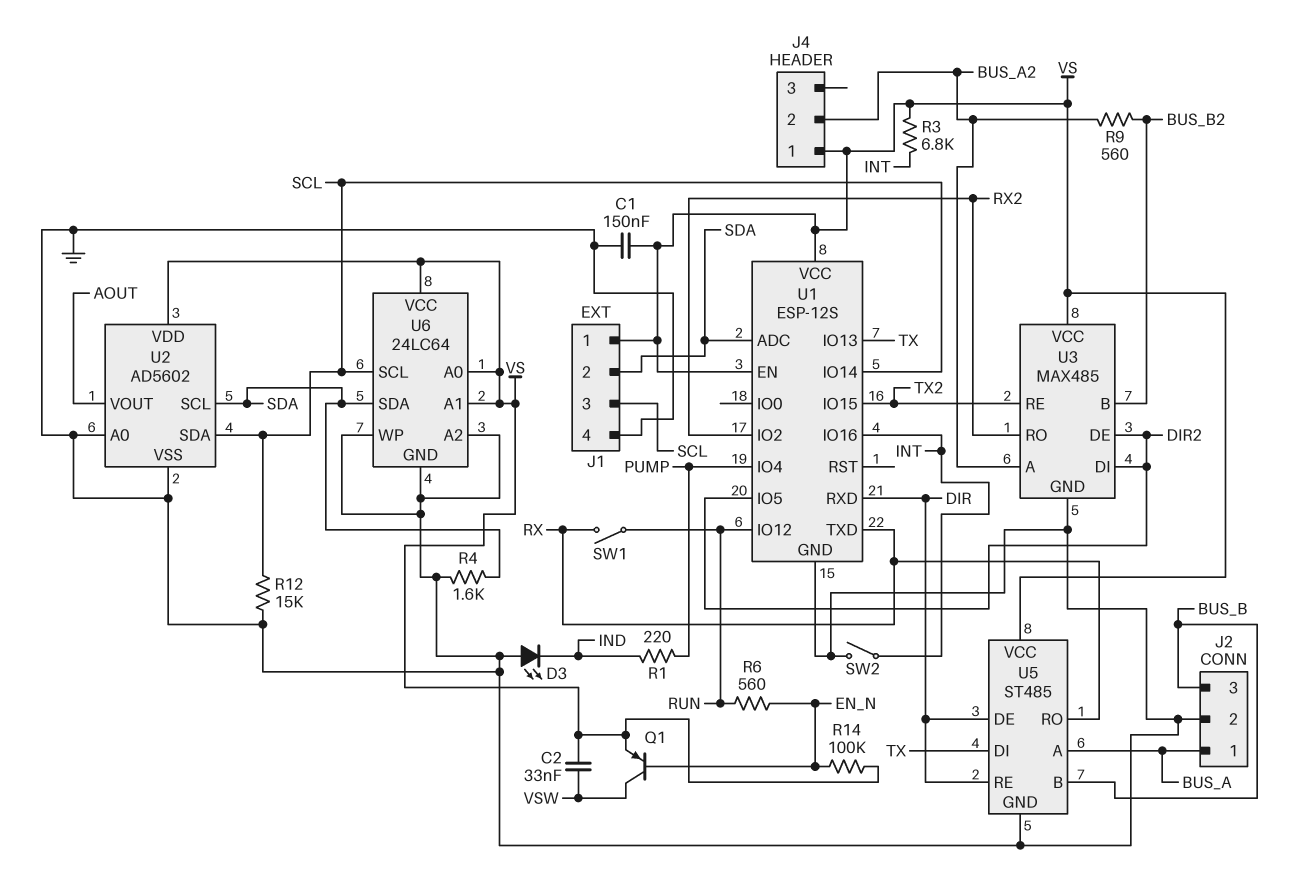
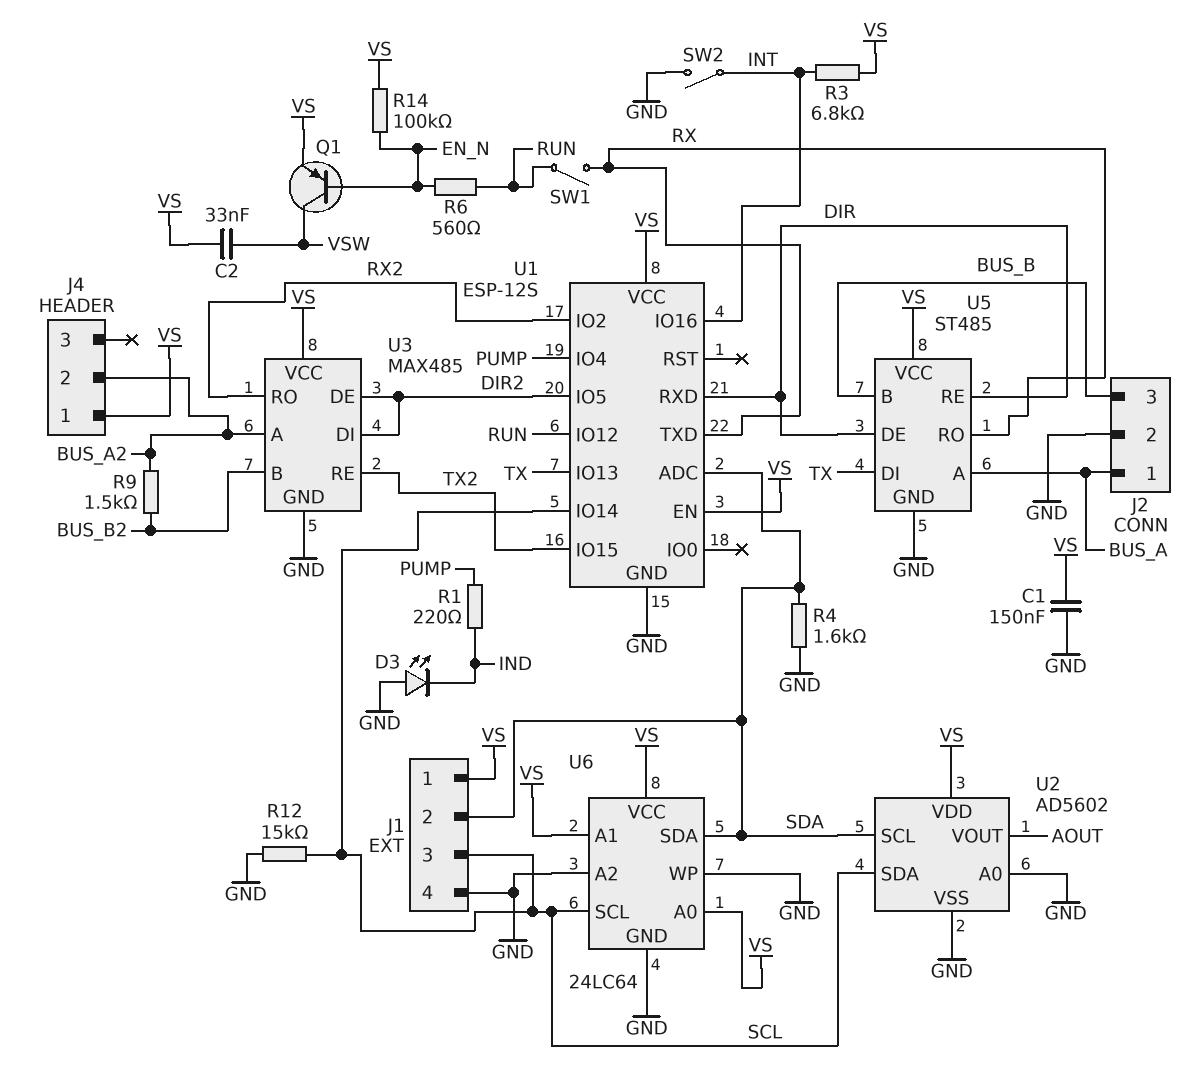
R9: 560 (BUS_A2, BUS_B2) -> 1.5k (BUS_A2, BUS_B2)

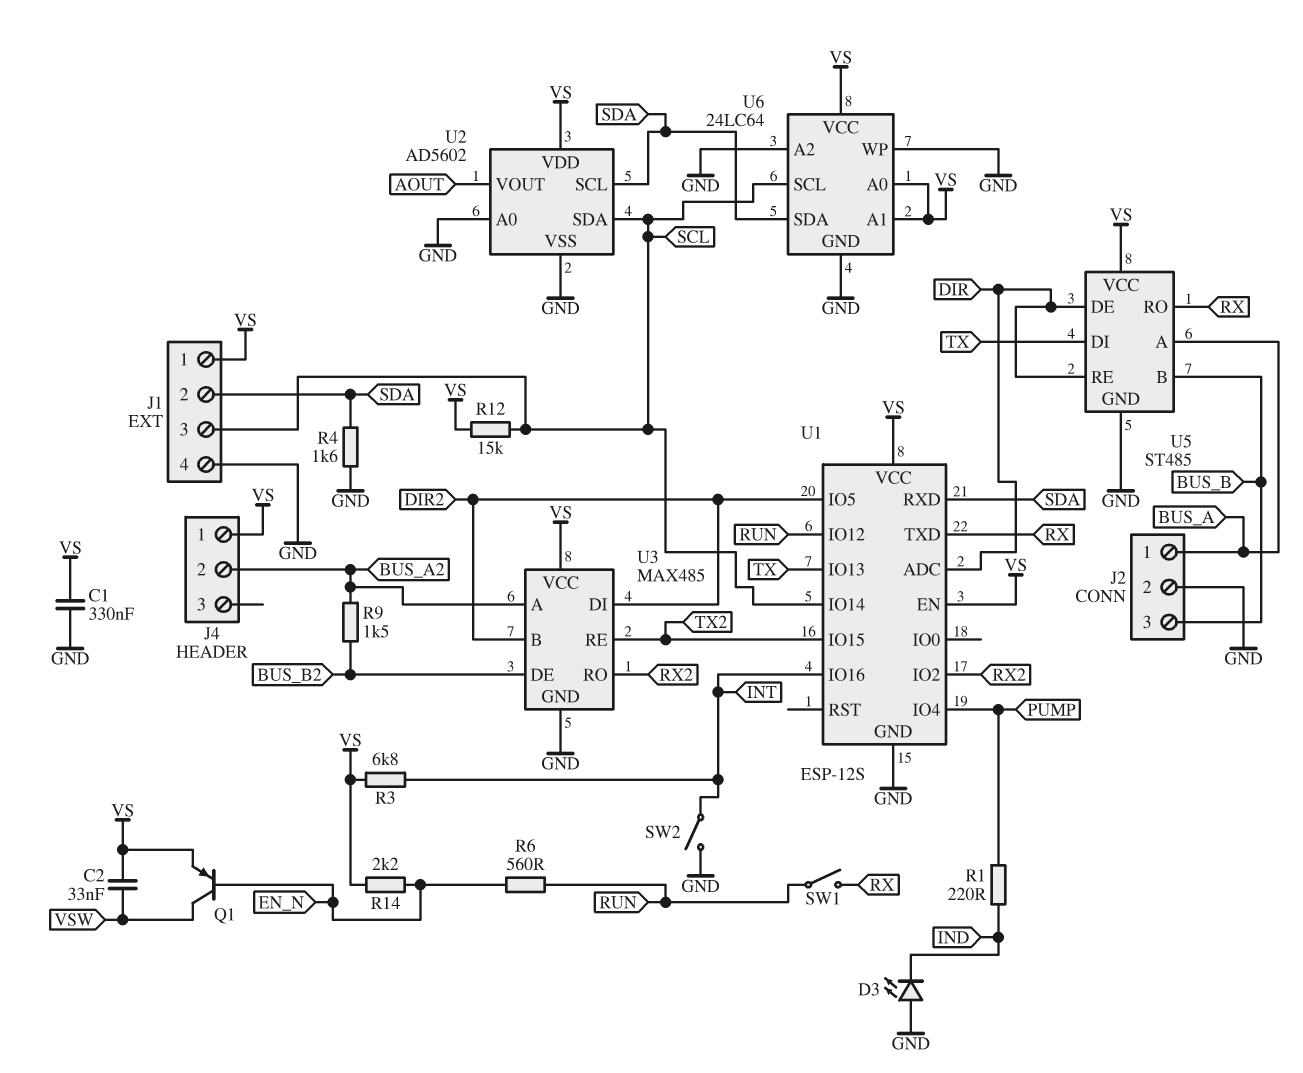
C1: 150nF (GND, VS) -> 330nF (GND, VS)
R12: 15k (GND, SCL) -> 15k (SCL, VS)
R14: 100k (EN_N, VS) -> 2.2k (EN_N, VS)
U1 pin ADC: SDA -> DIR
U1 pin RXD: DIR -> SDA
U3 pin B: BUS_B2 -> DIR2
U3 pin DE: DIR2 -> BUS_B2

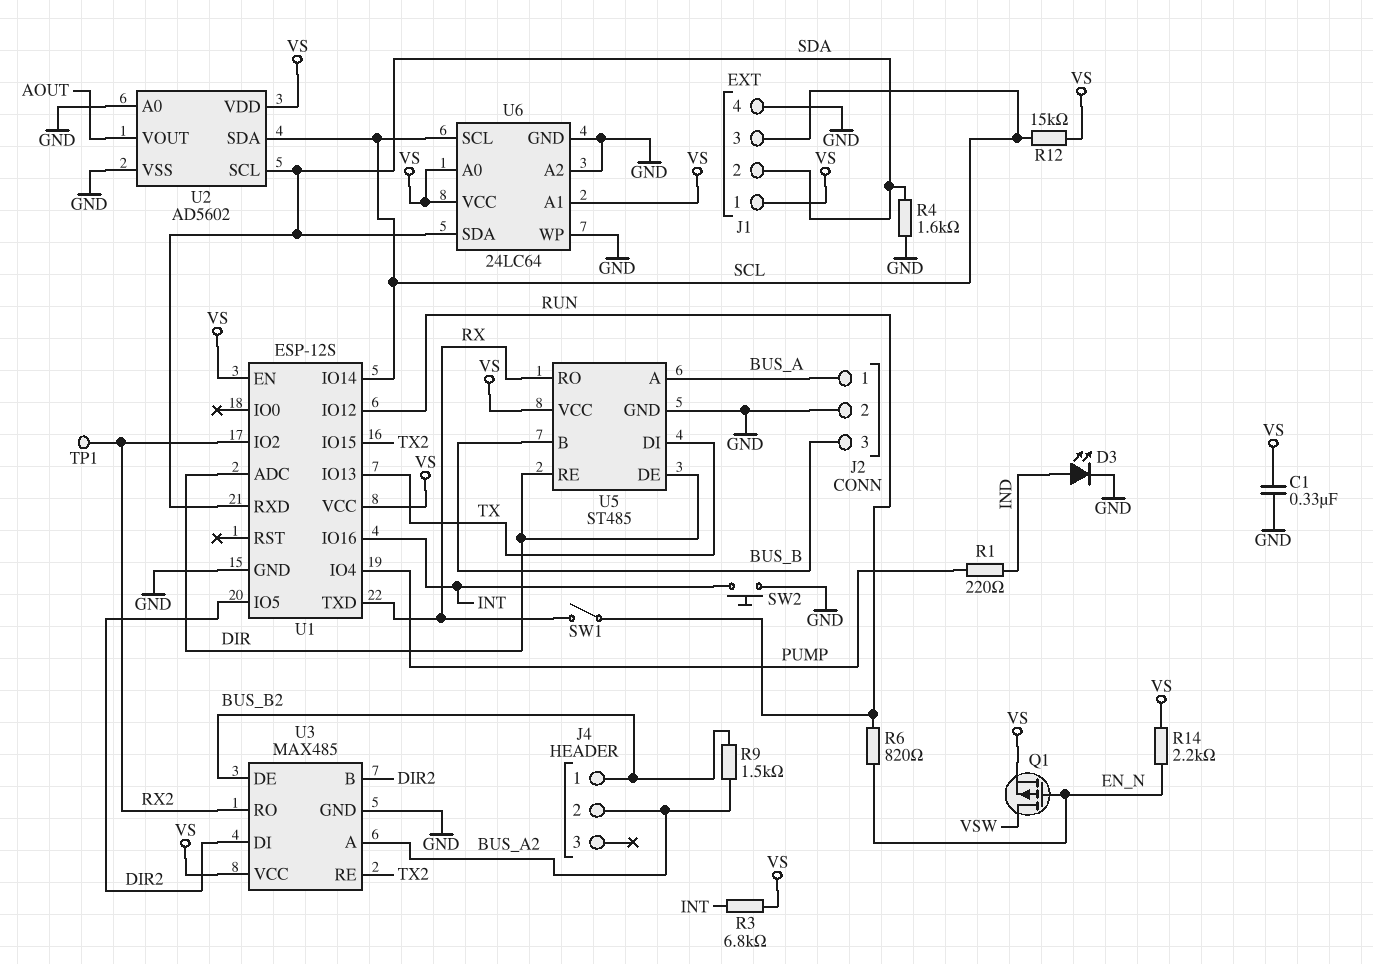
C2: 33nF (VS, VSW) -> none
D3: LED (A GND, K IND) -> LED (A IND, K GND)
J4 pin 1: VS -> BUS_B2
Q1: PNP (B EN_N, C VSW, E VS) -> PMOS (G EN_N, D VSW, S VS)
R6: 560 (EN_N, RUN) -> 820 (EN_N, RUN)
SW2: switch (GND, INT) -> button (GND, INT)
TP1: none -> test point (RX2)

